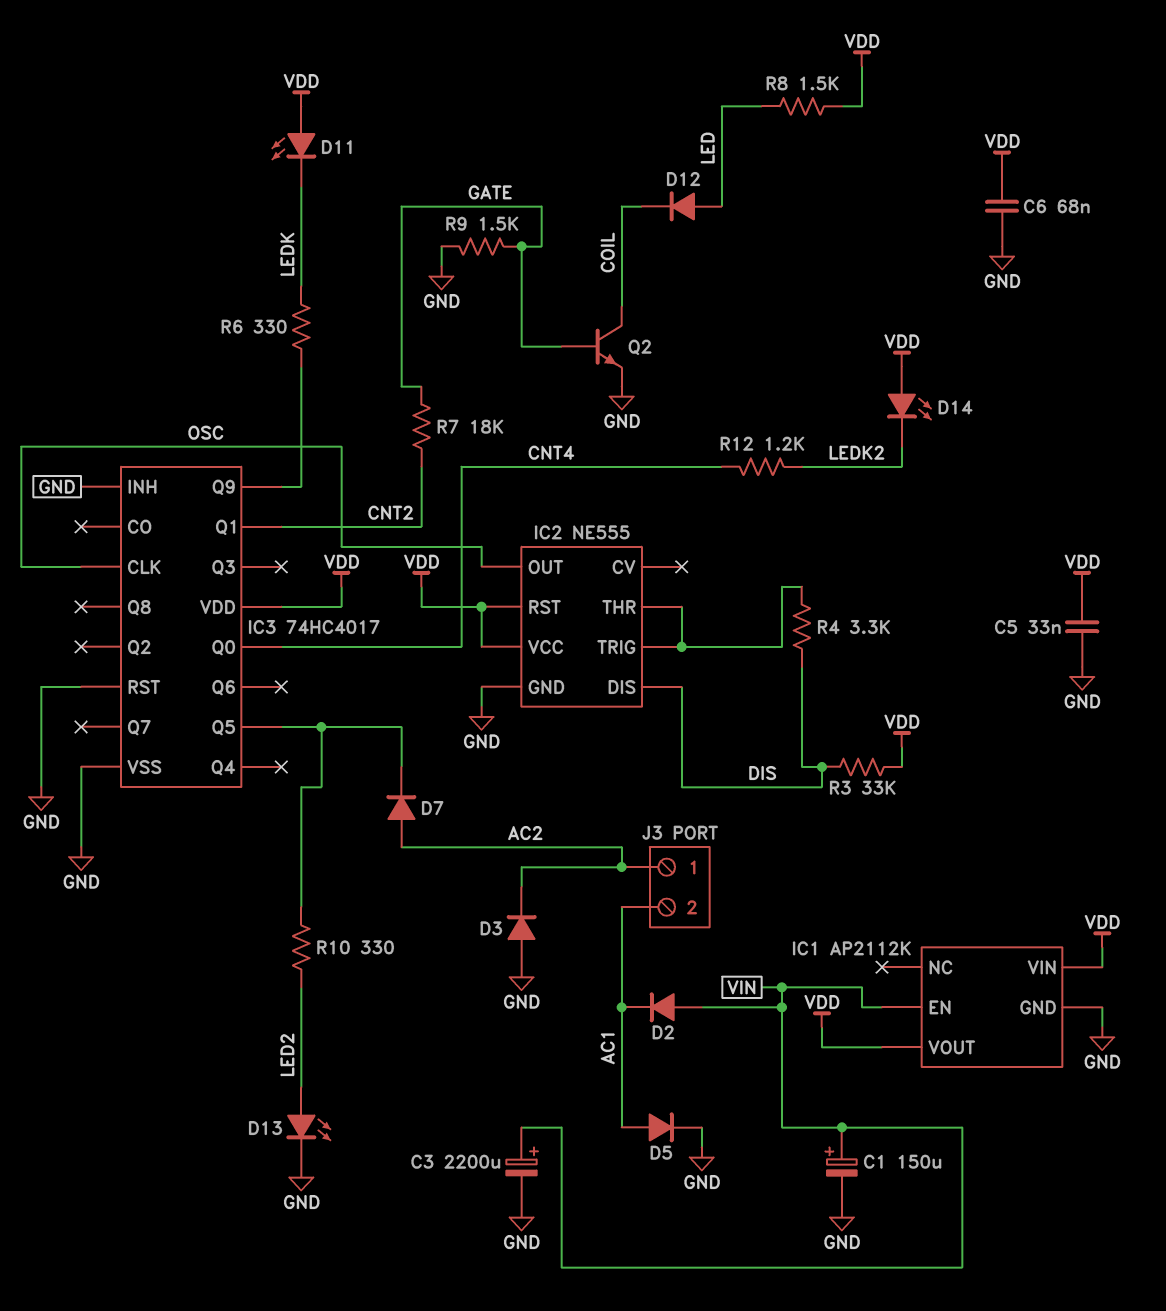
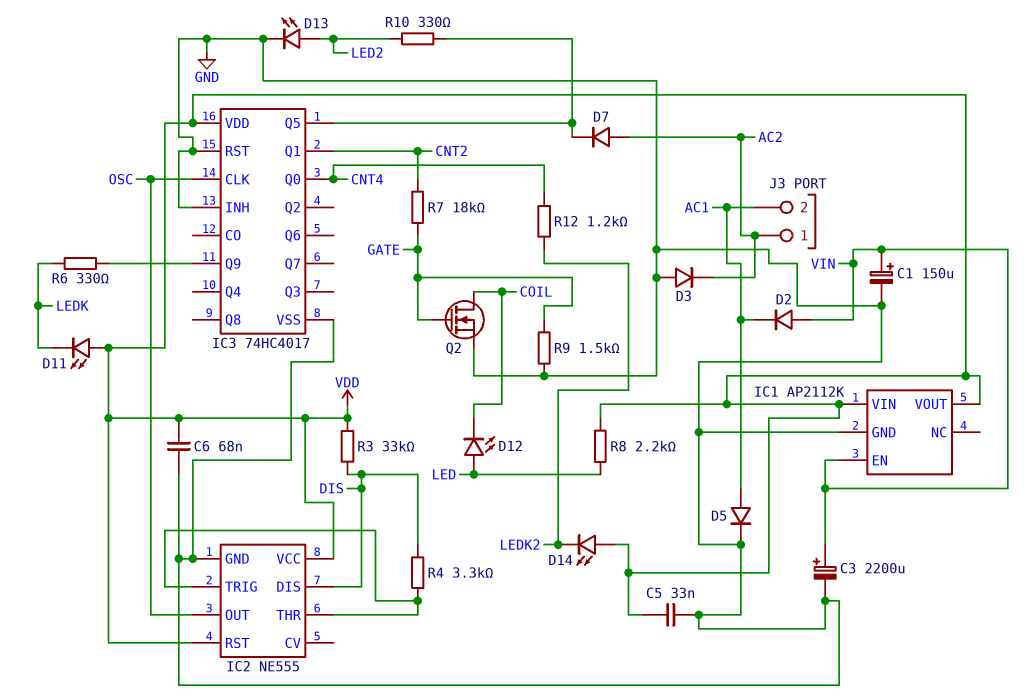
D12: diode (A LED, K COIL) -> LED (A LED, K COIL)
Q2: NPN (B GATE, C COIL, E GND) -> NMOS (G GATE, D COIL, S GND)
R8: 1.5k (LED, VDD) -> 2.2k (LED, VDD)

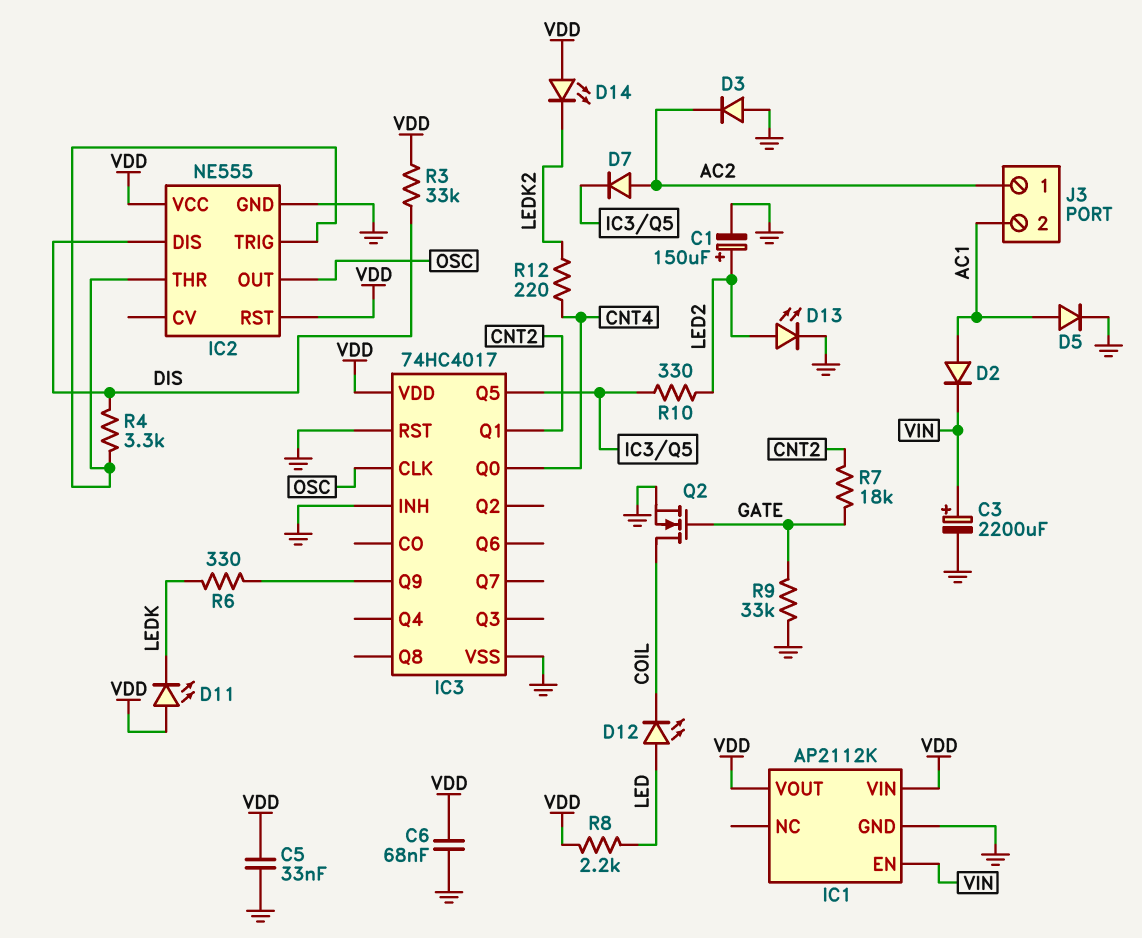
C1: 150uF (plus VIN, minus GND) -> 150uF (plus LED2, minus GND)
D2: diode (A VIN, K AC1) -> diode (A AC1, K VIN)
R9: 1.5k (GATE, GND) -> 33k (GATE, GND)
R12: 1.2k (CNT4, LEDK2) -> 220 (CNT4, LEDK2)

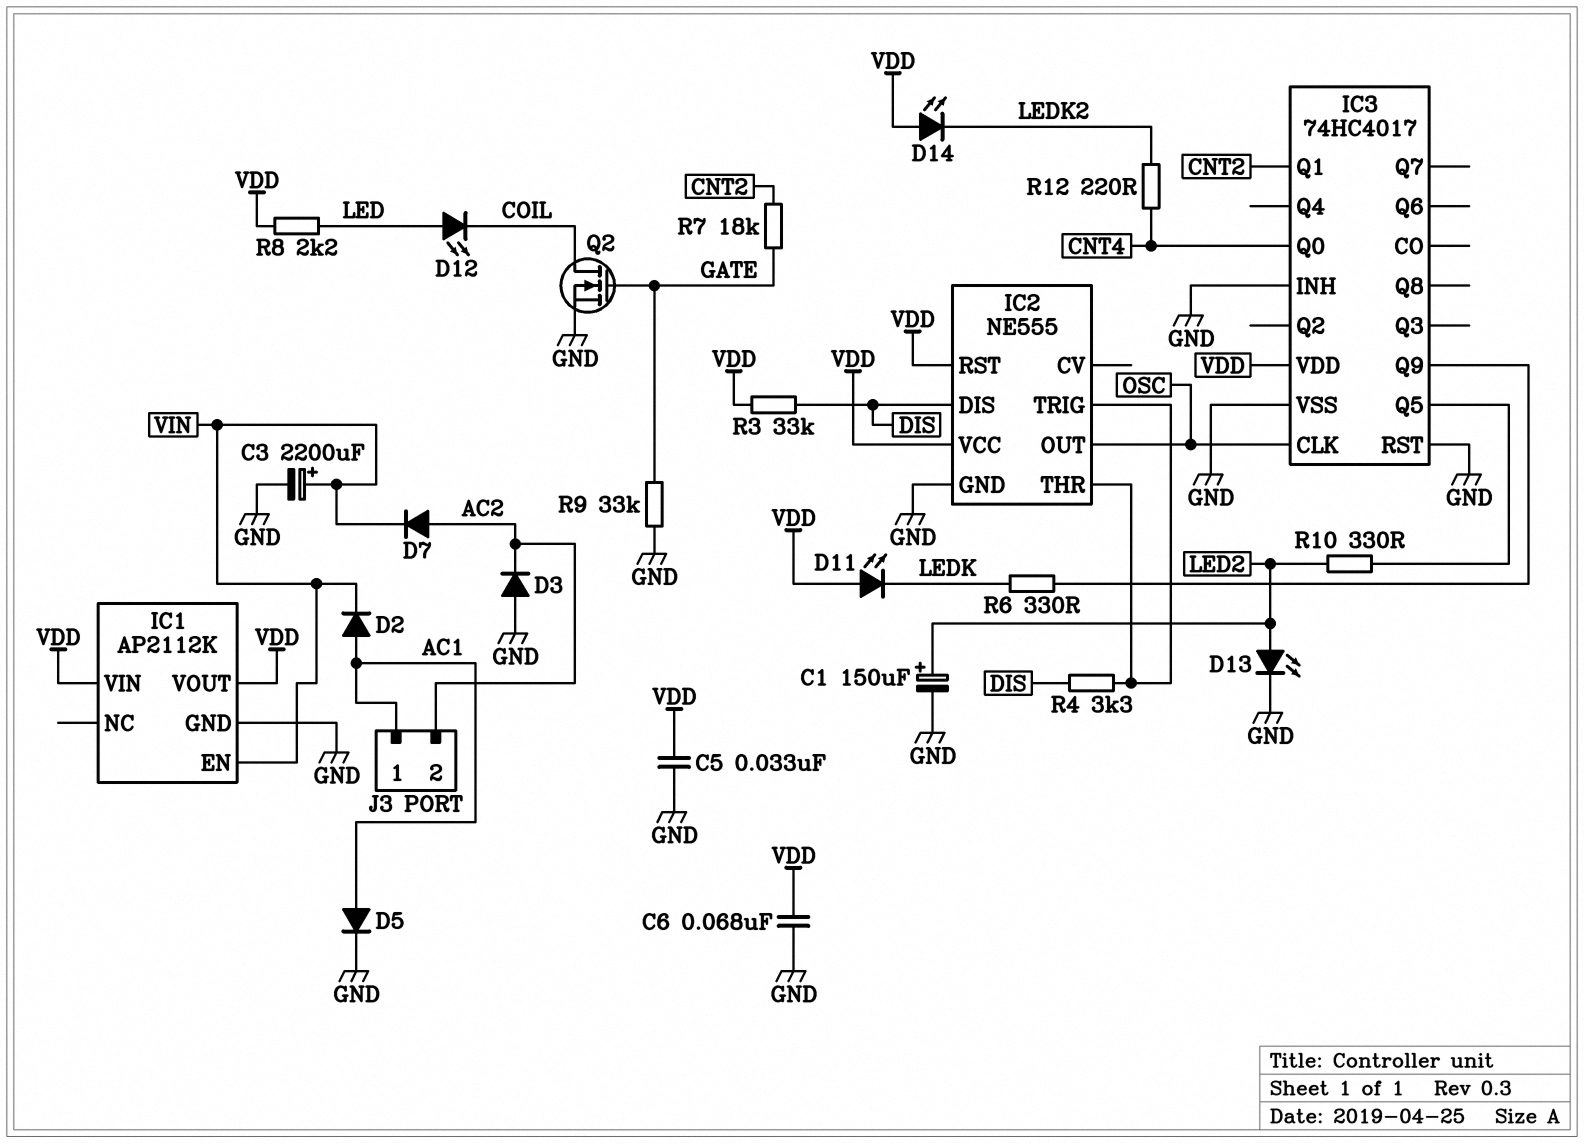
D7: diode (A AC2, K IC3/Q5) -> diode (A AC2, K VIN)
J3 pin 1: AC2 -> AC1
J3 pin 2: AC1 -> AC2

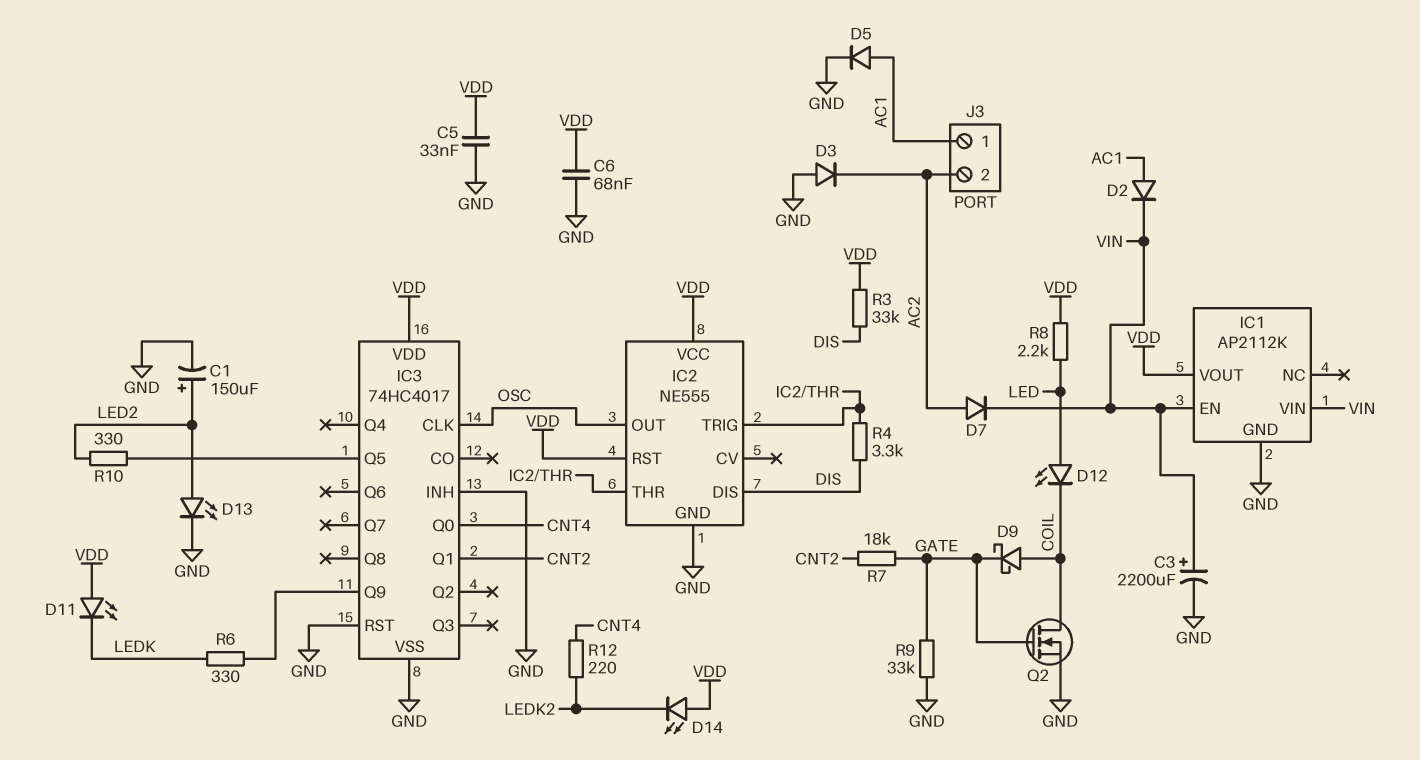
D9: none -> schottky (A COIL, K GATE)
IC1 pin VIN: VDD -> VIN

